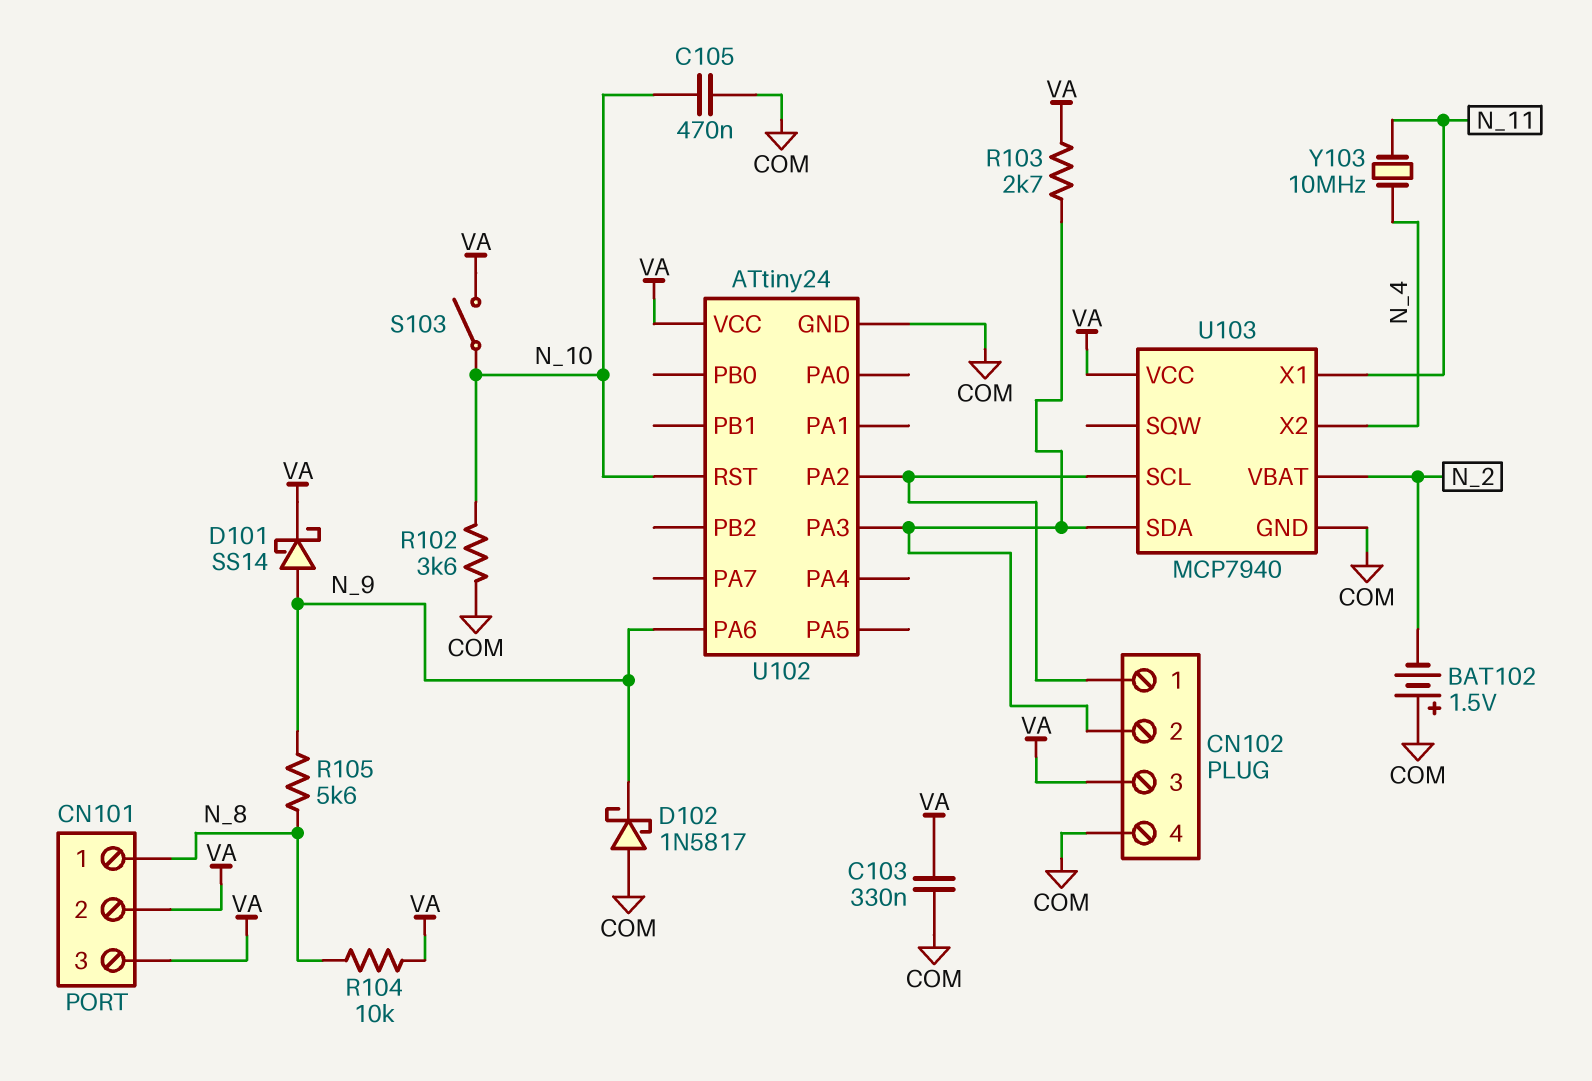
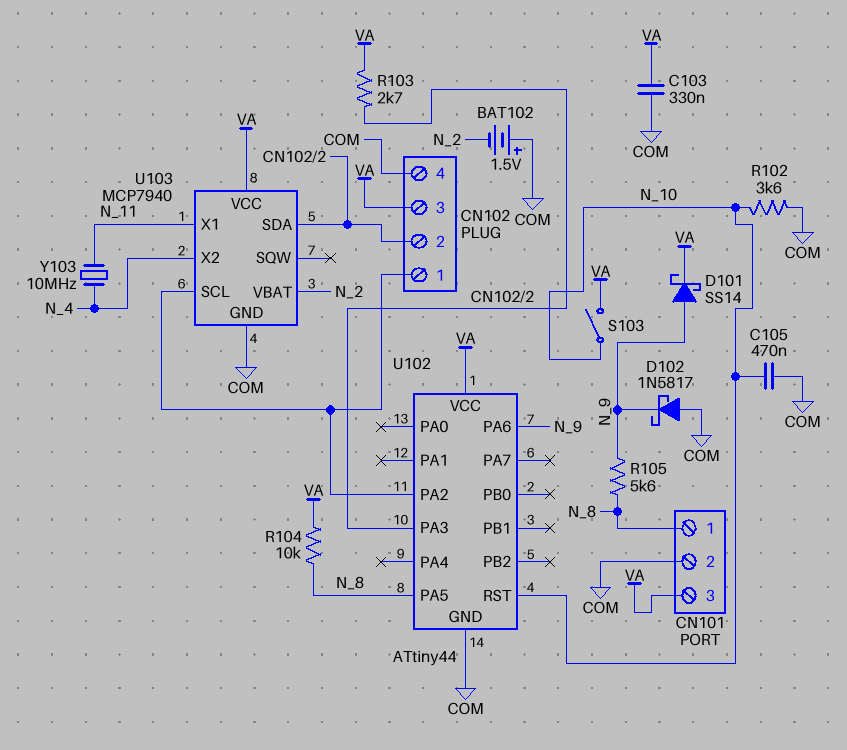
CN101 pin 2: VA -> COM
U102: ATtiny24 -> ATtiny44
U102 pin PA5: none -> N_8

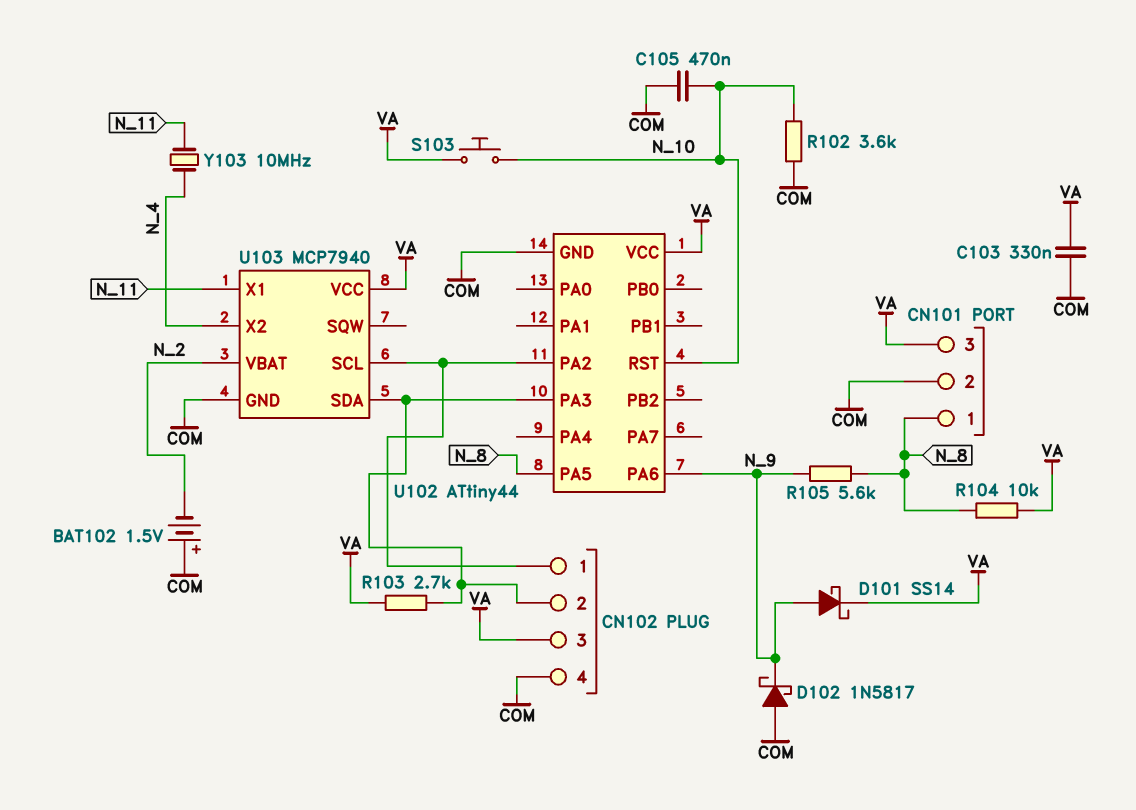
S103: switch (N_10, VA) -> button (N_10, VA)

